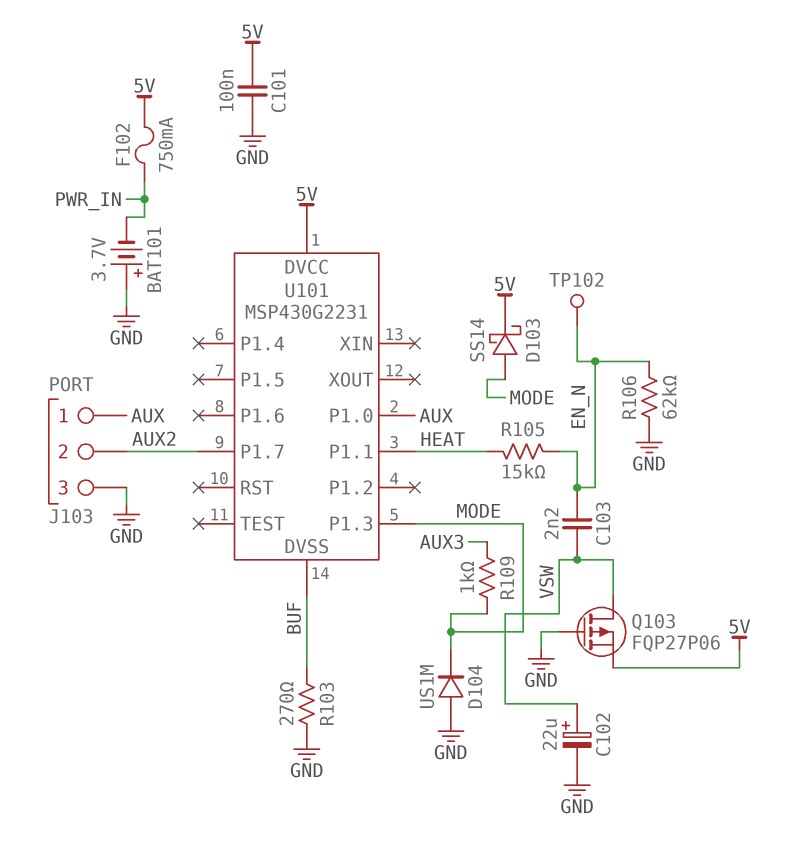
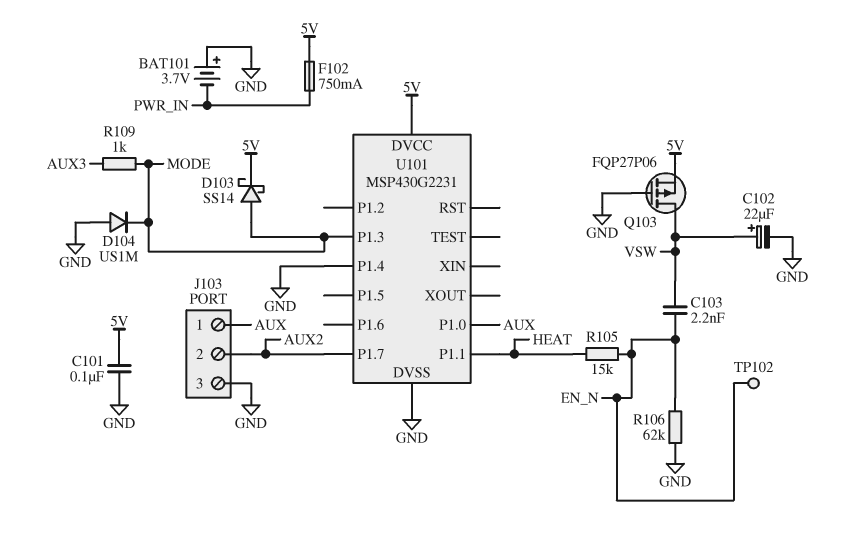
R103: 270 (BUF, GND) -> none
U101 pin DVSS: BUF -> GND
U101 pin P1.4: none -> GND

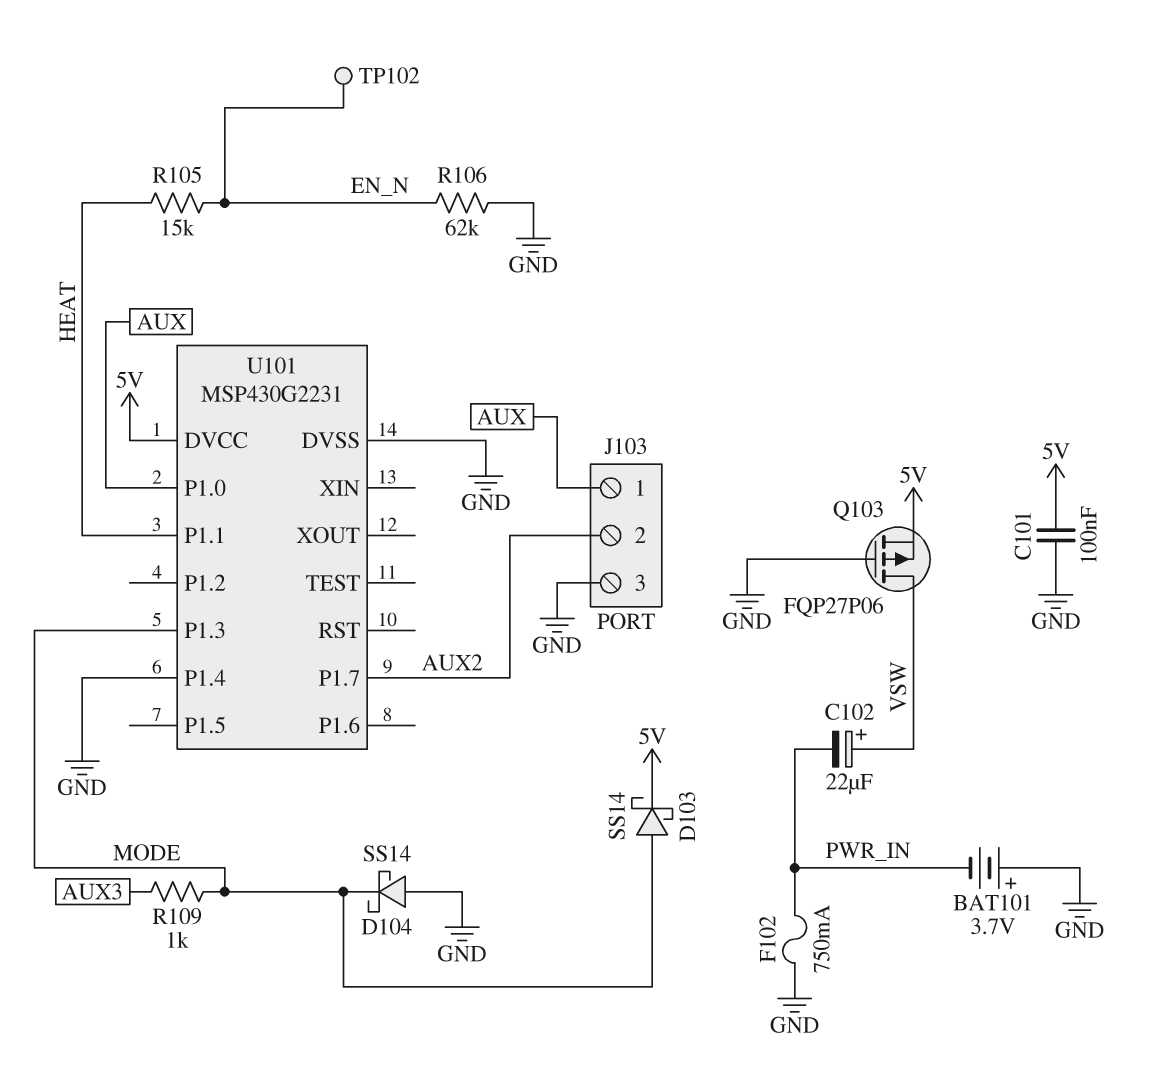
C102: 22uF (plus VSW, minus GND) -> 22uF (plus VSW, minus PWR_IN)
C103: 2.2nF (EN_N, VSW) -> none
D104: diode US1M (A GND, K MODE) -> schottky SS14 (A GND, K MODE)
F102: 750mA (5V, PWR_IN) -> 750mA (GND, PWR_IN)

